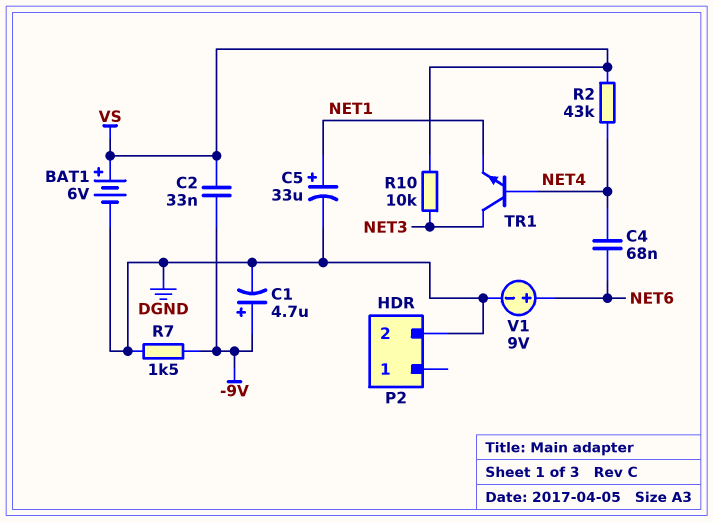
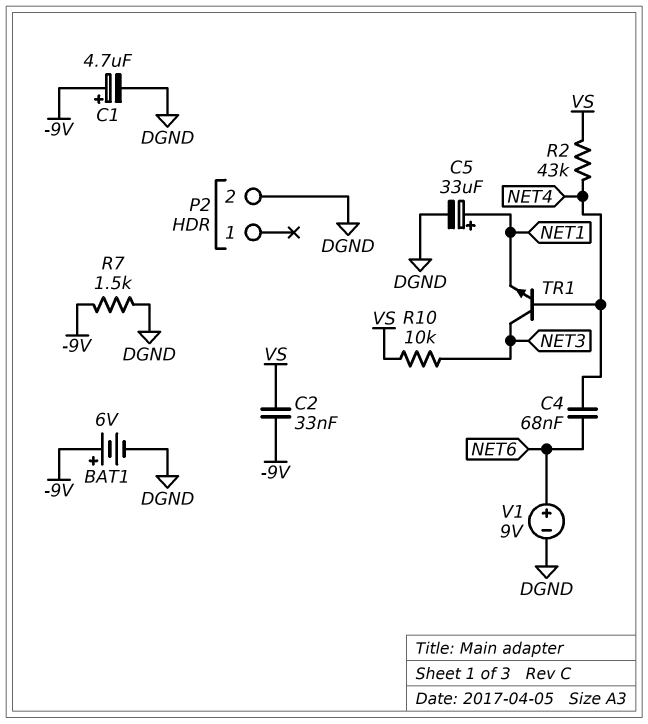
BAT1: 6V (plus VS, minus DGND) -> 6V (plus -9V, minus DGND)

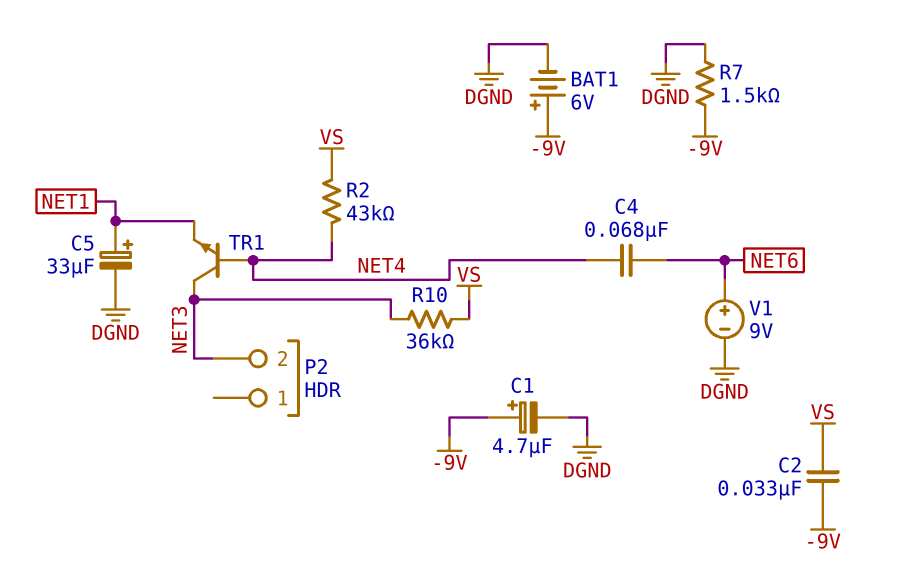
P2 pin 2: DGND -> NET3
R10: 10k (NET3, VS) -> 36k (NET3, VS)

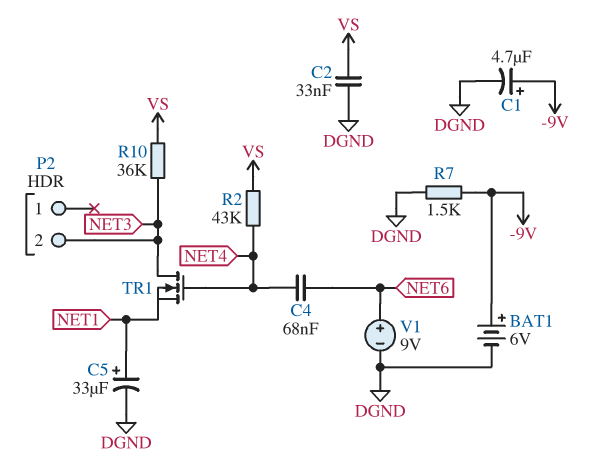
C2: 33nF (-9V, VS) -> 33nF (DGND, VS)
TR1: NPN (B NET4, C NET3, E NET1) -> NMOS (G NET4, D NET3, S NET1)

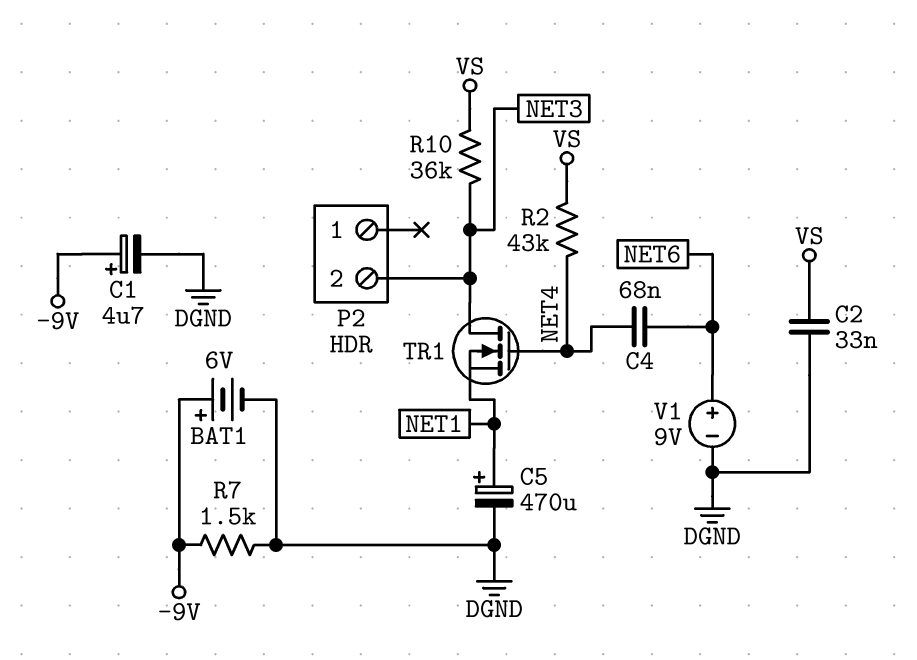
C5: 33uF (plus NET1, minus DGND) -> 470uF (plus NET1, minus DGND)

